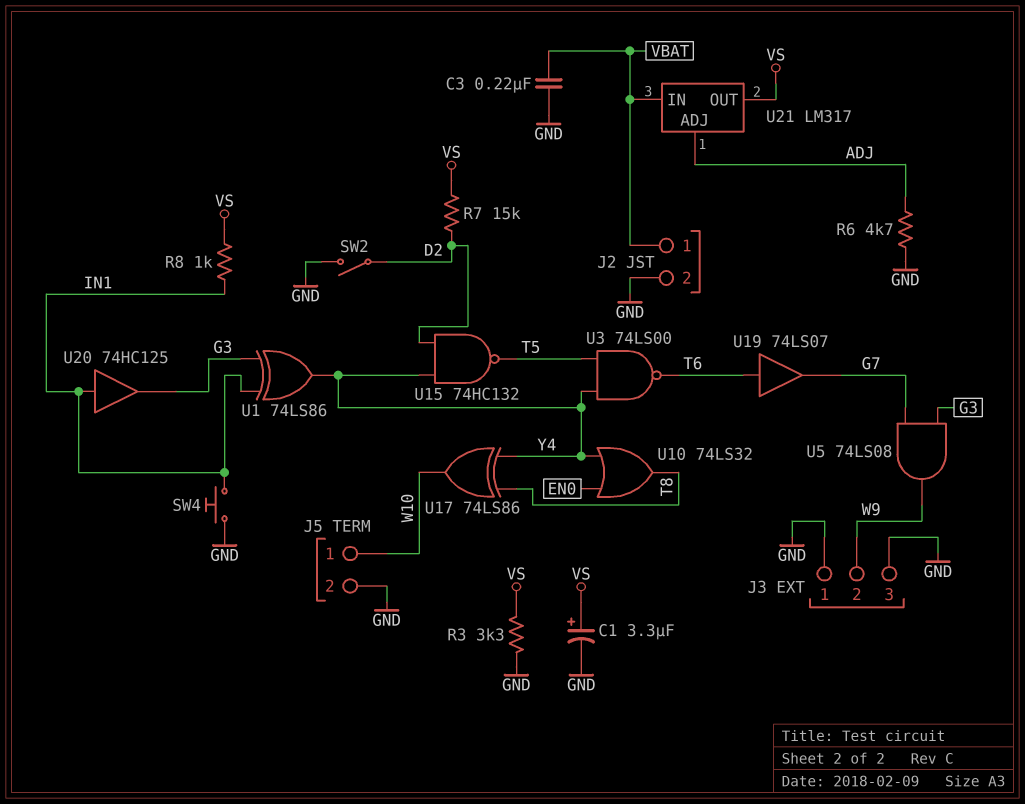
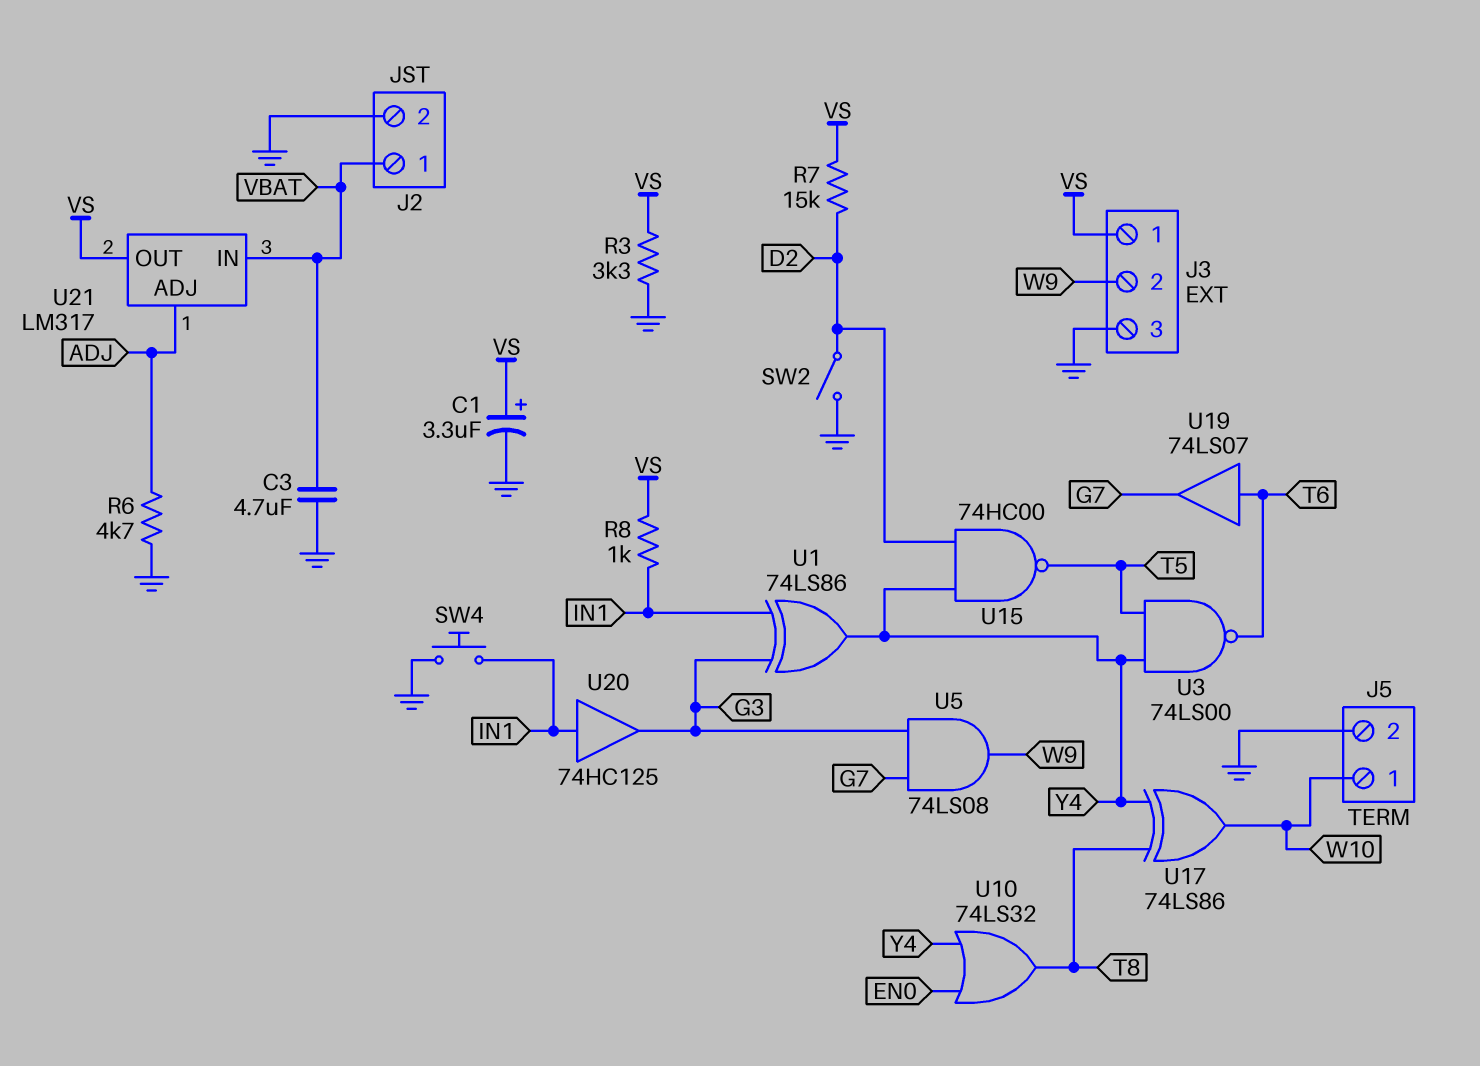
C3: 220nF (GND, VBAT) -> 4.7uF (GND, VBAT)
J3 pin 1: GND -> VS
U15: NAND 74HC132 (in D2, in Y4, out T5) -> NAND 74HC00 (in D2, in Y4, out T5)

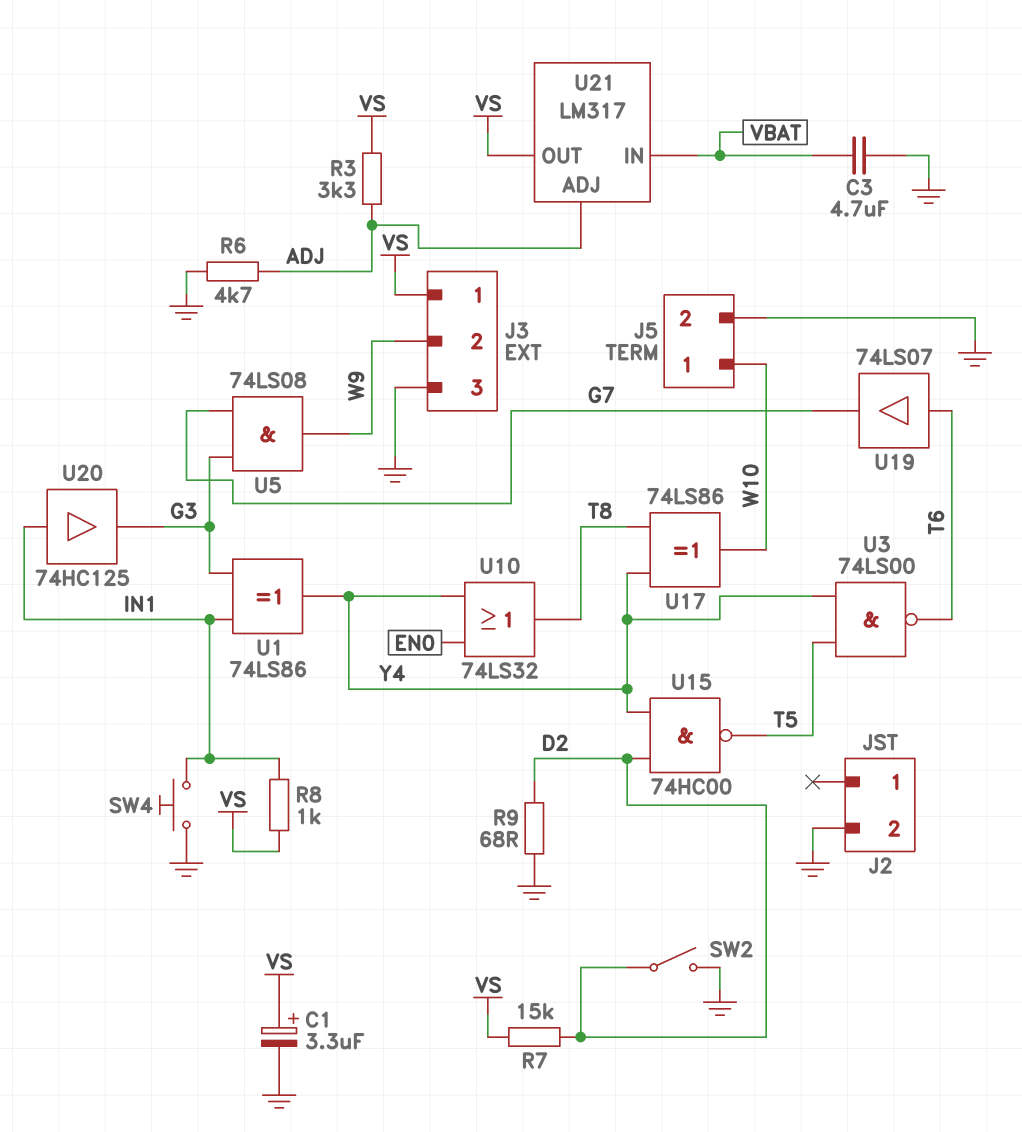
J2 pin 1: VBAT -> none
R3: 3.3k (GND, VS) -> 3.3k (ADJ, VS)
R9: none -> 68 (D2, GND)

